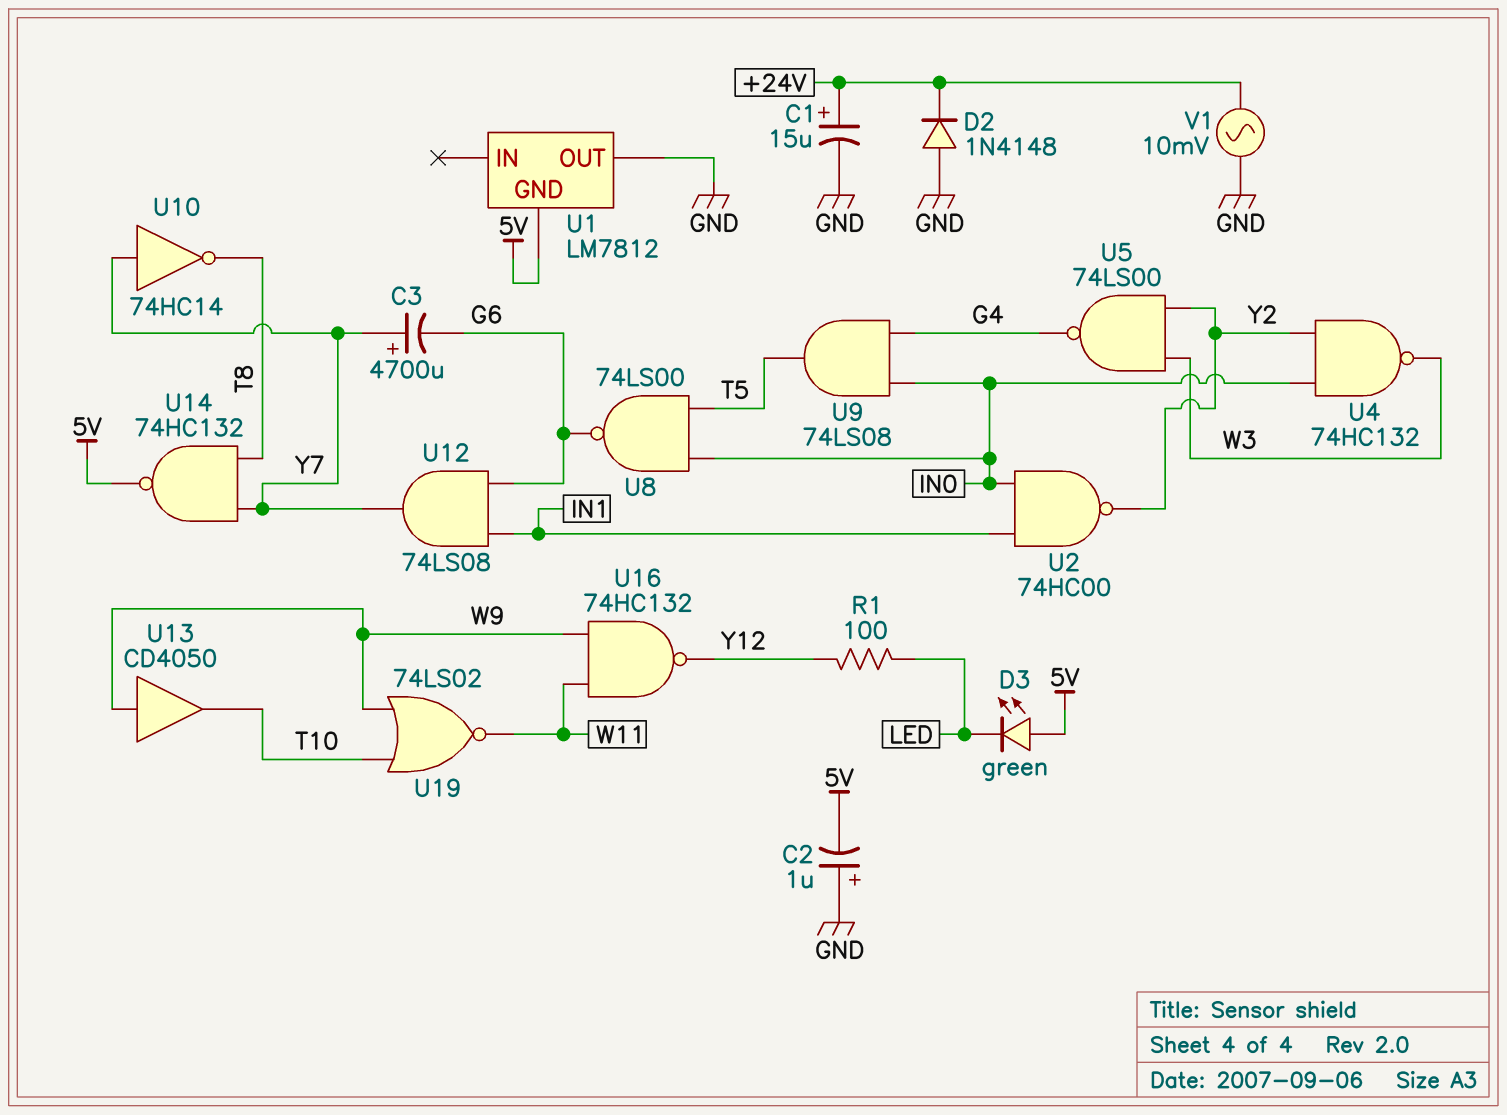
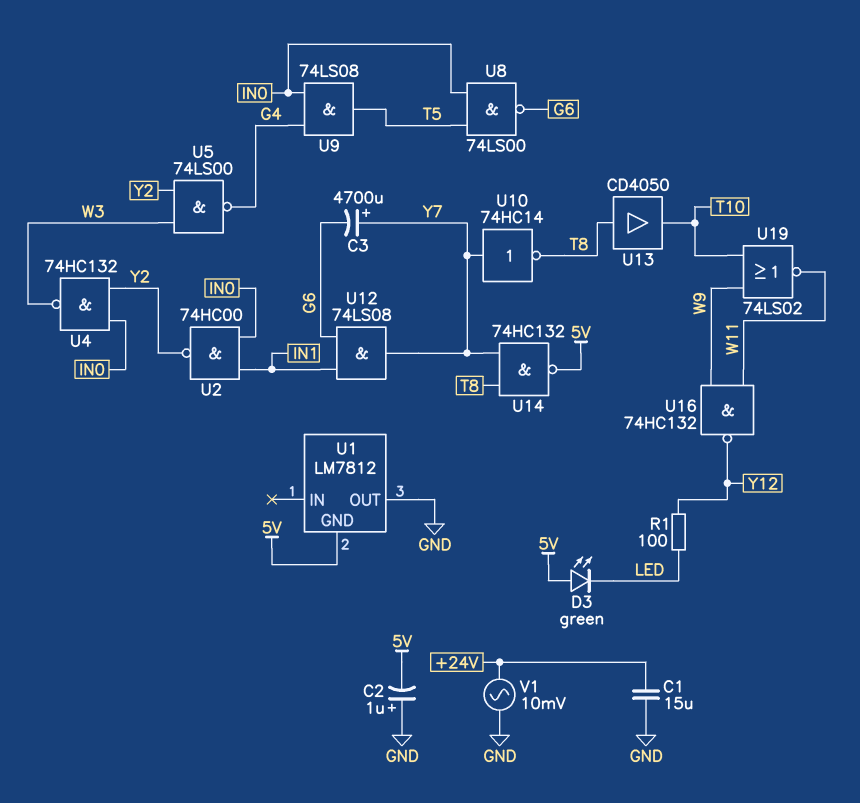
C1: 15uF (plus +24V, minus GND) -> 15uF (+24V, GND)
D2: diode 1N4148 (A GND, K +24V) -> none
U13: buffer CD4050 (in W9, out T10) -> buffer CD4050 (in T8, out T10)

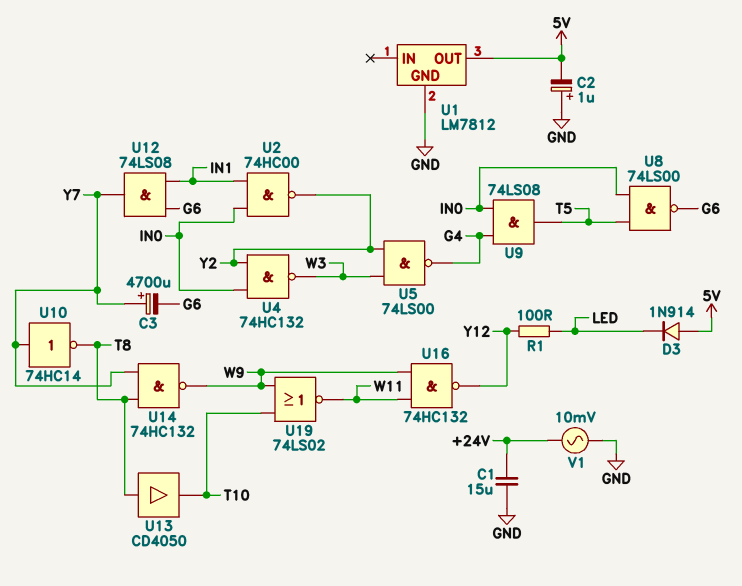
D3: LED green (A 5V, K LED) -> diode 1N914 (A 5V, K LED)
U1 pin GND: 5V -> GND
U1 pin OUT: GND -> 5V
U14: NAND 74HC132 (in T8, in Y7, out 5V) -> NAND 74HC132 (in T8, in Y7, out W9)

